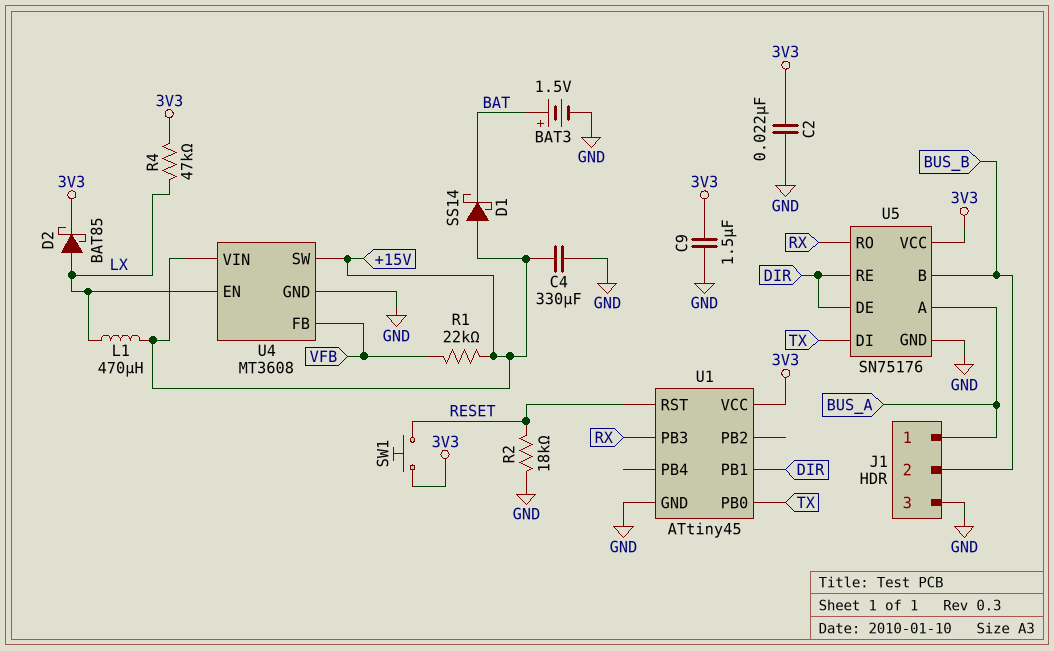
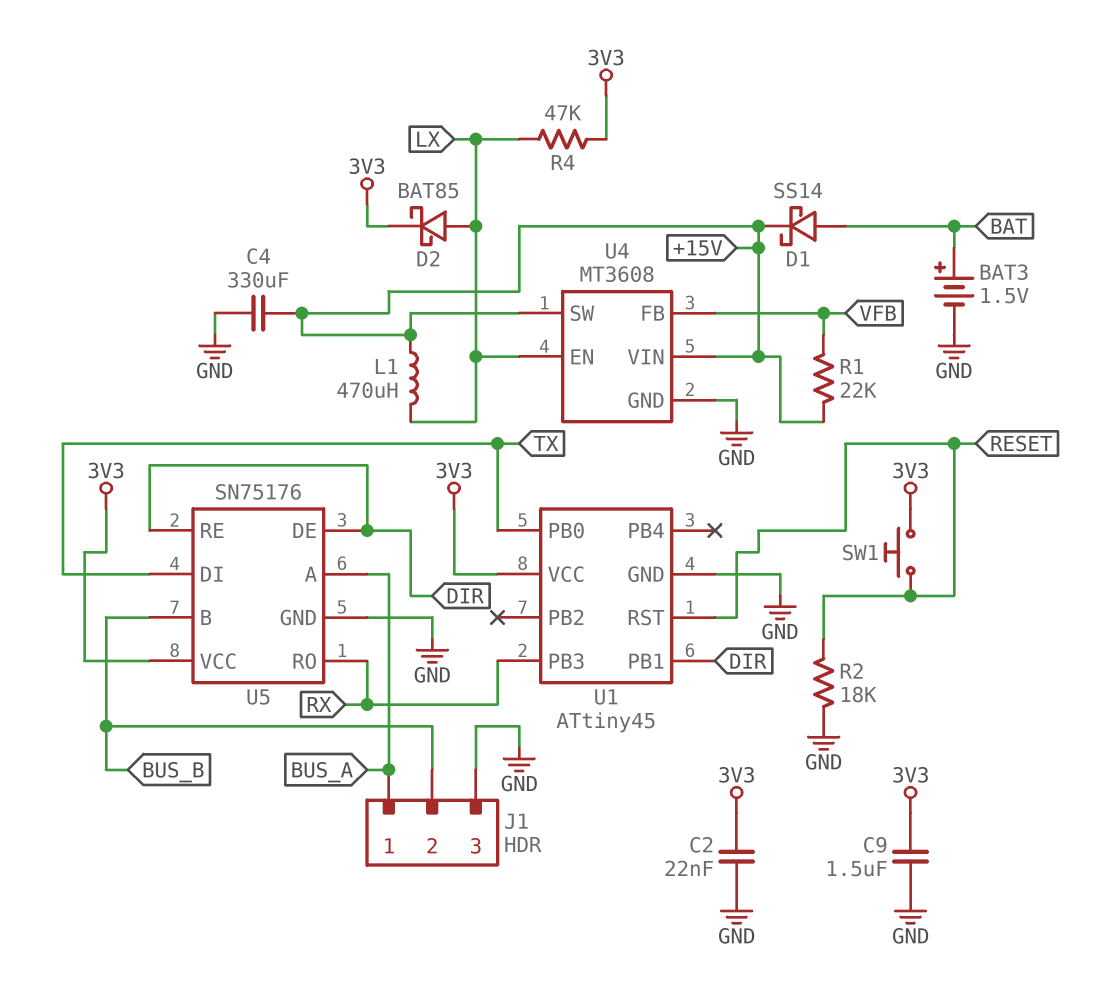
D1: schottky SS14 (A +15V, K BAT) -> schottky SS14 (A BAT, K +15V)

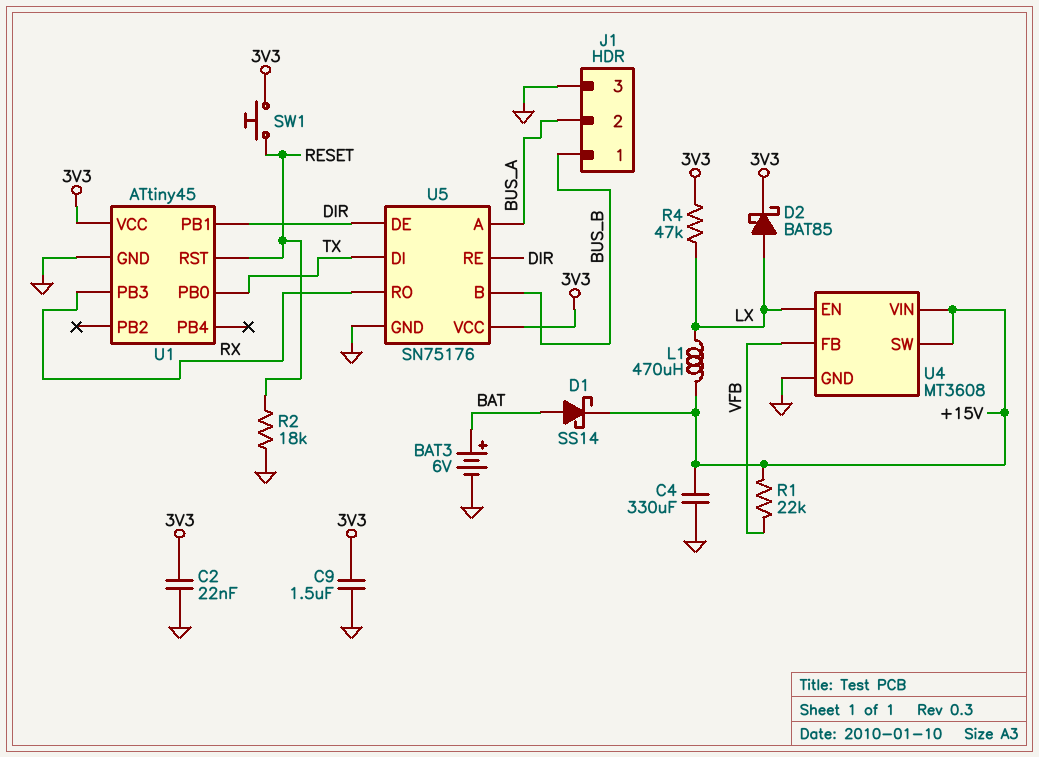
BAT3: 1.5V (plus BAT, minus GND) -> 6V (plus BAT, minus GND)
J1 pin 1: BUS_A -> BUS_B
J1 pin 2: BUS_B -> BUS_A

